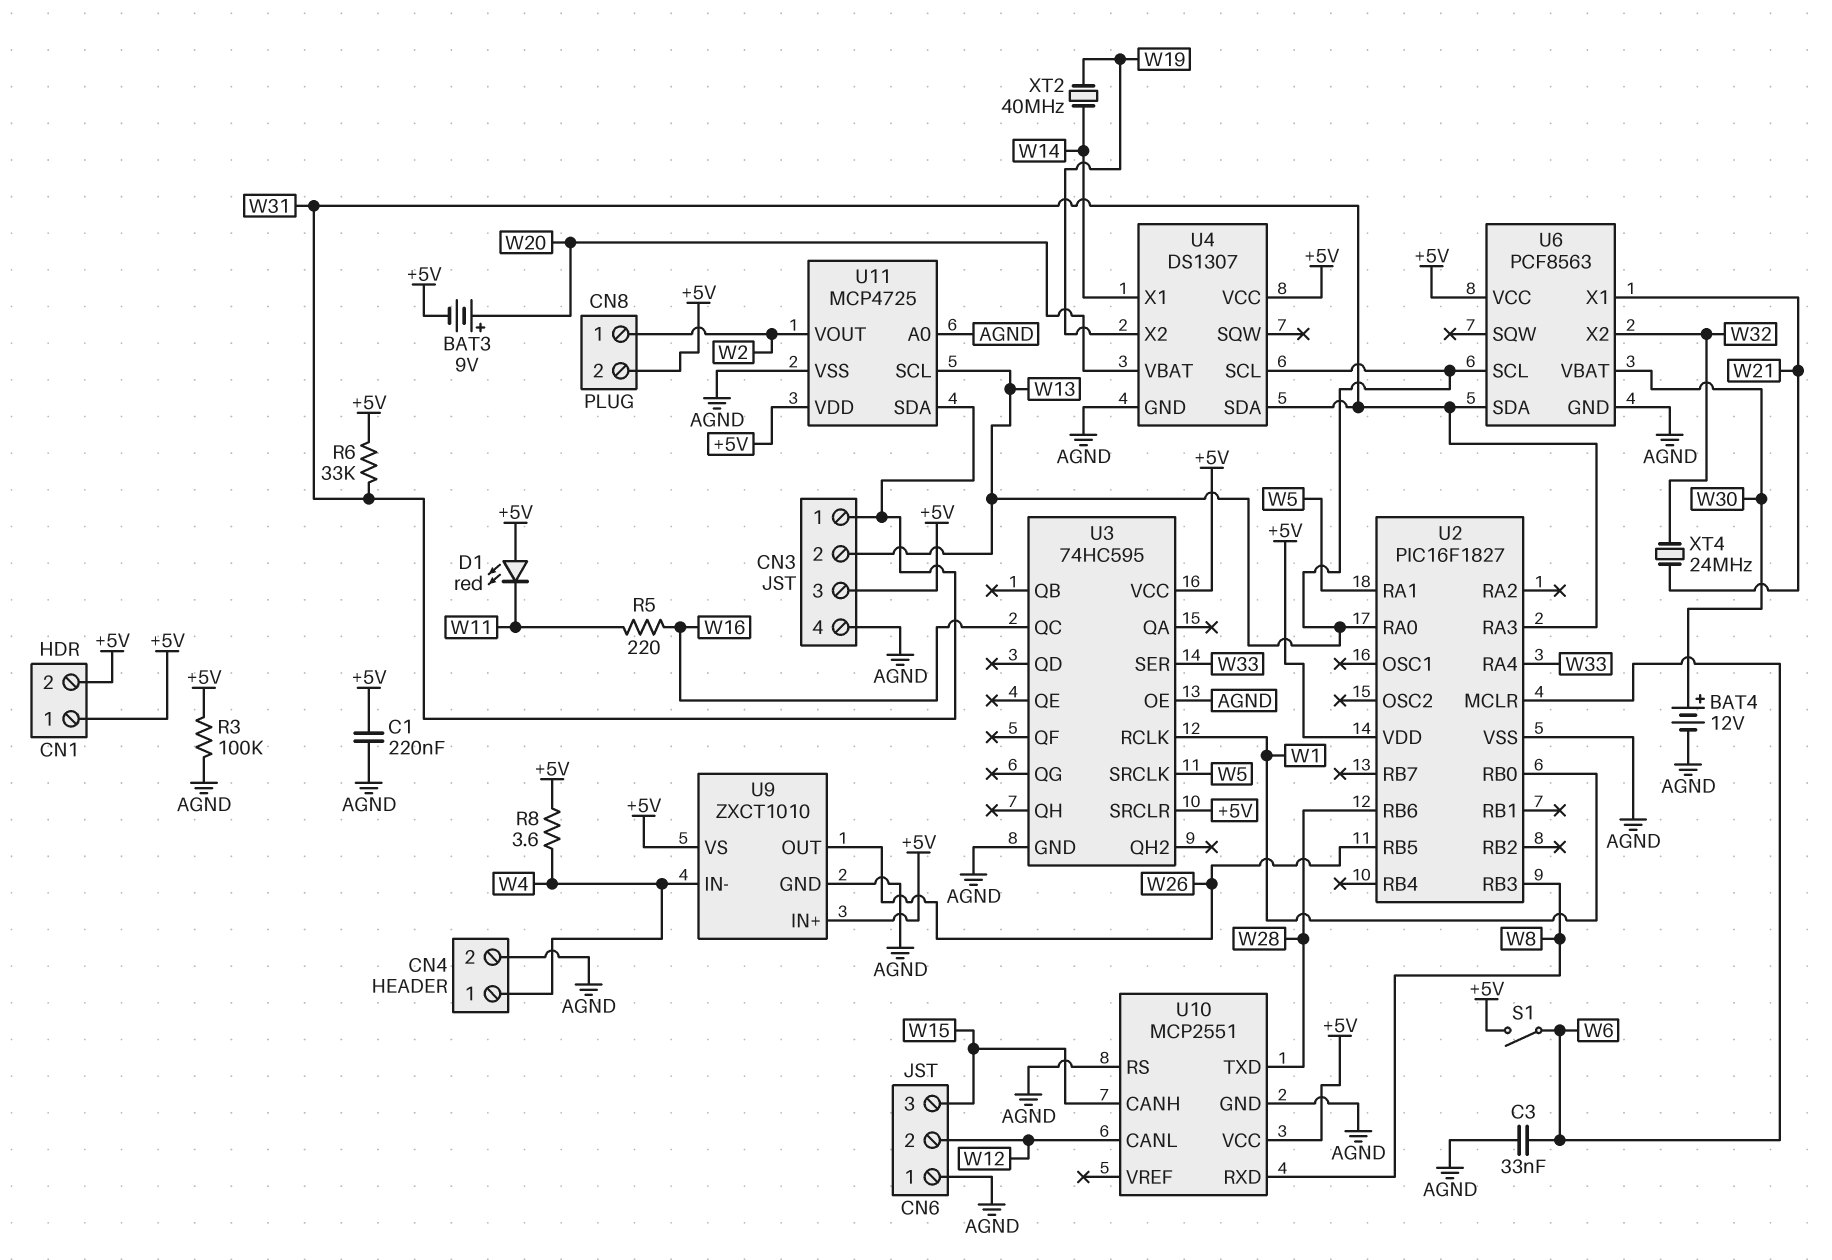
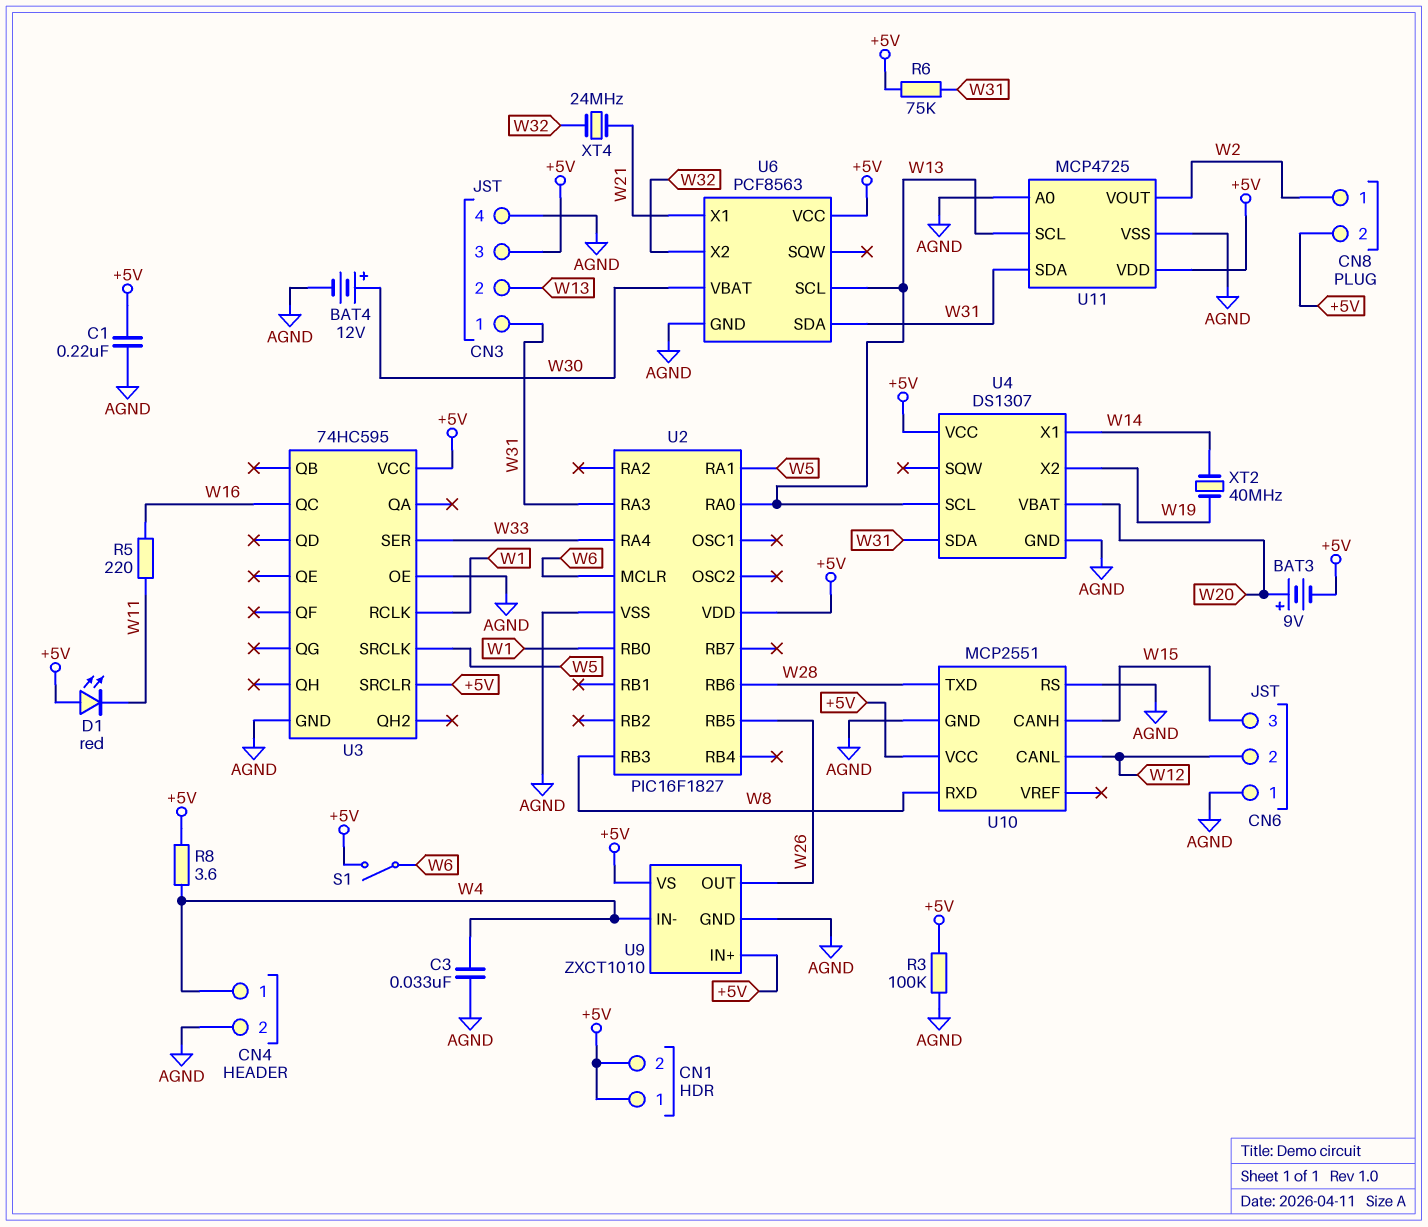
C3: 33nF (AGND, W6) -> 33nF (AGND, W4)
R6: 33k (+5V, W31) -> 75k (+5V, W31)

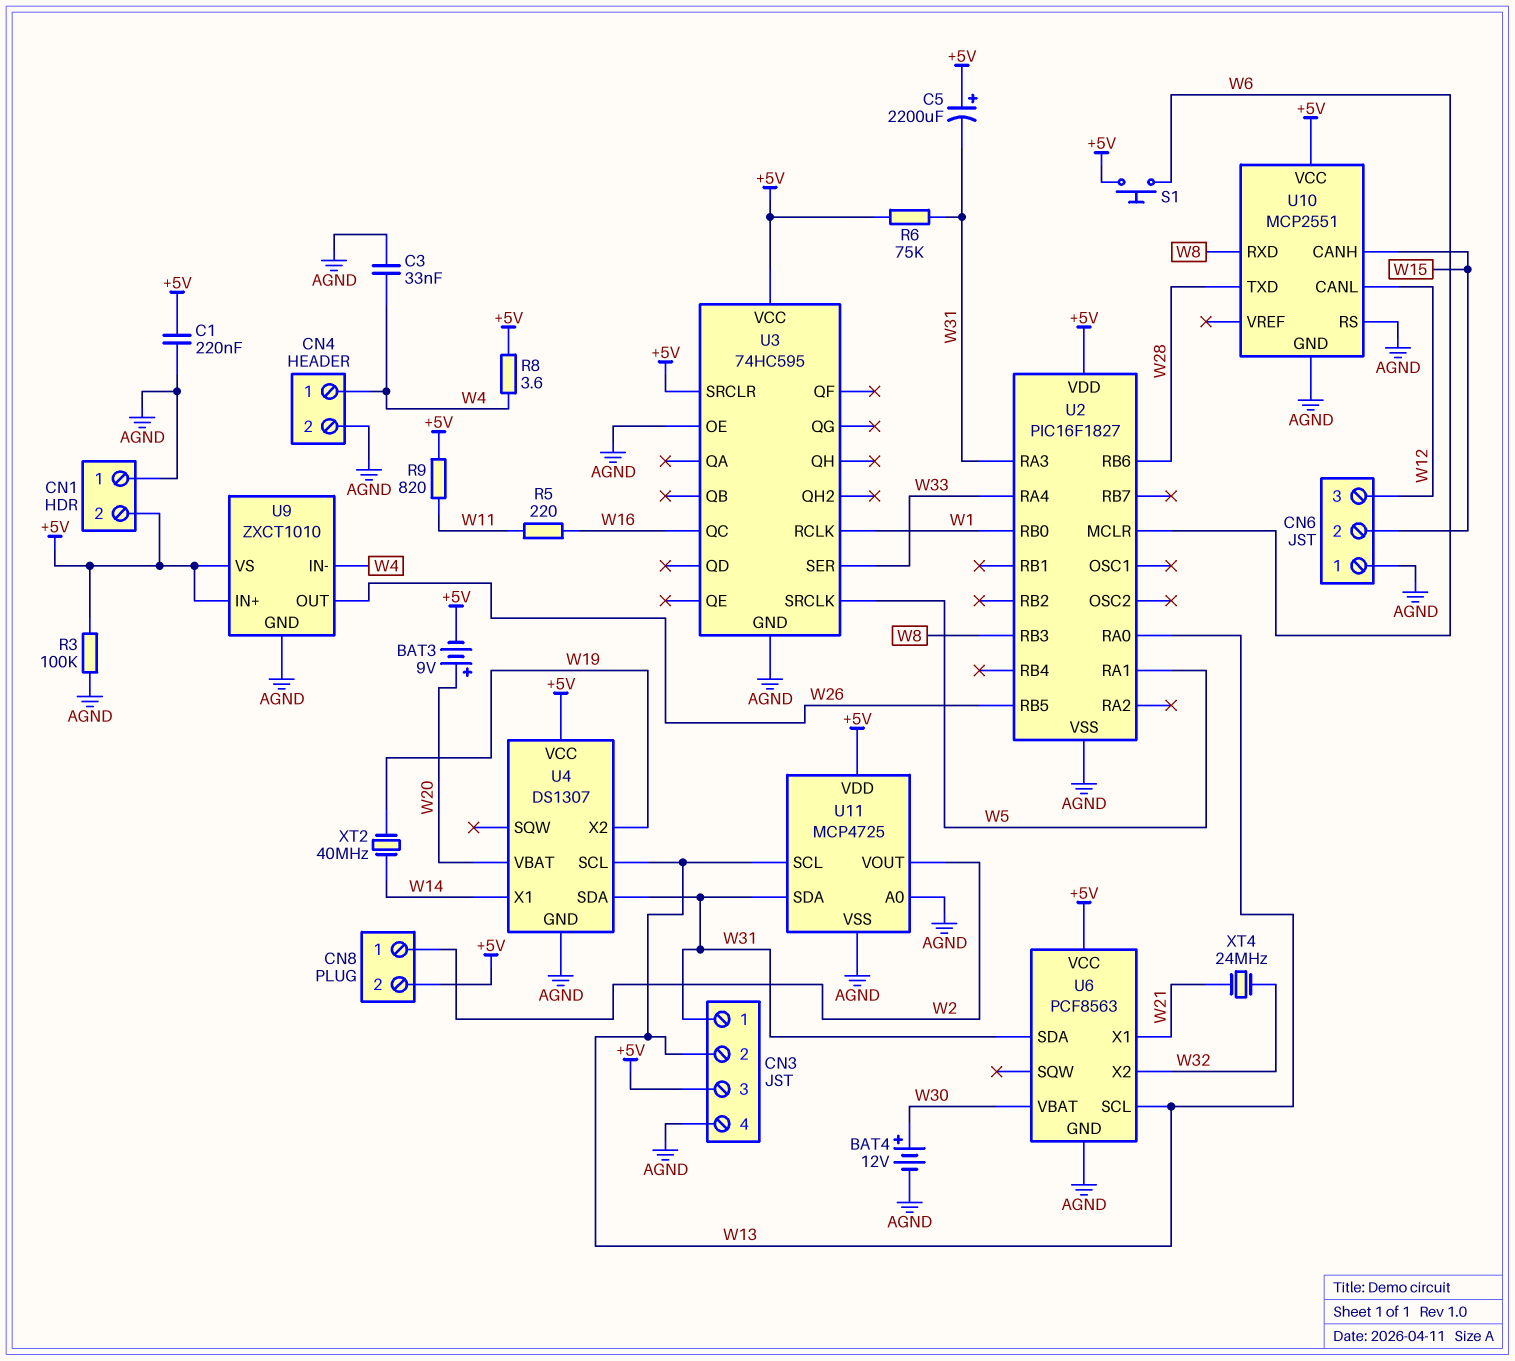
C5: none -> 2200uF (plus +5V, minus W31)
CN1 pin 1: +5V -> AGND
CN6 pin 2: W12 -> W15
CN6 pin 3: W15 -> W12
D1: LED red (A +5V, K W11) -> none
R9: none -> 820 (+5V, W11)
S1: switch (+5V, W6) -> button (+5V, W6)

